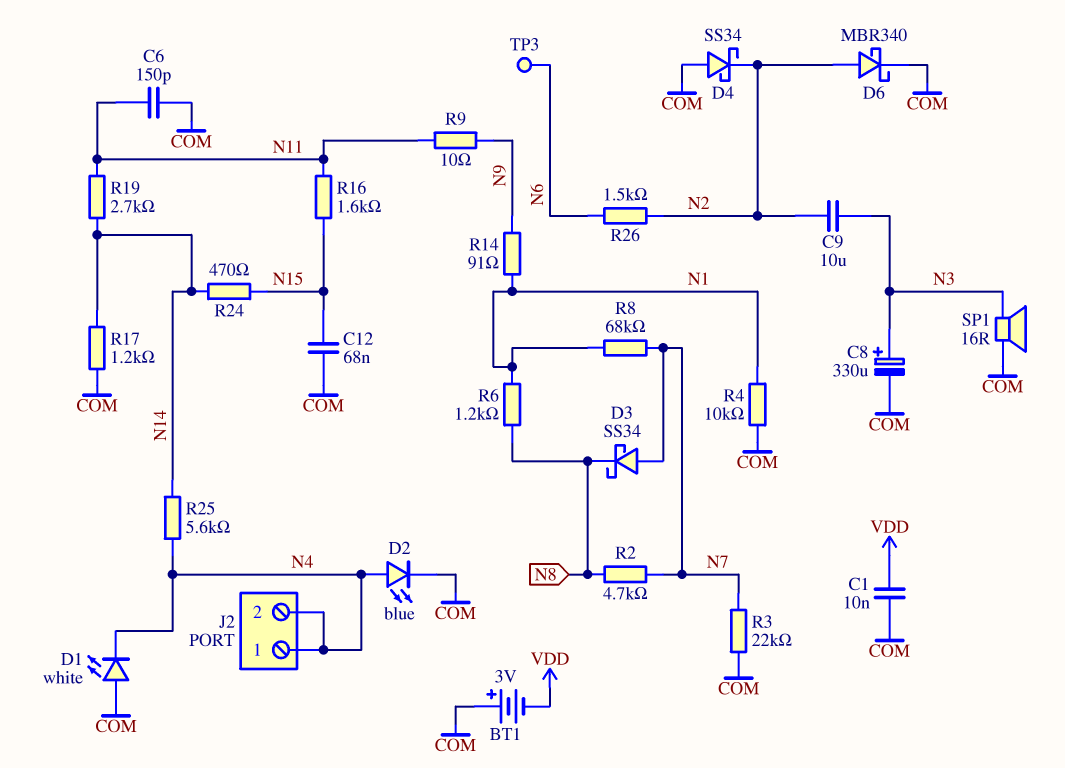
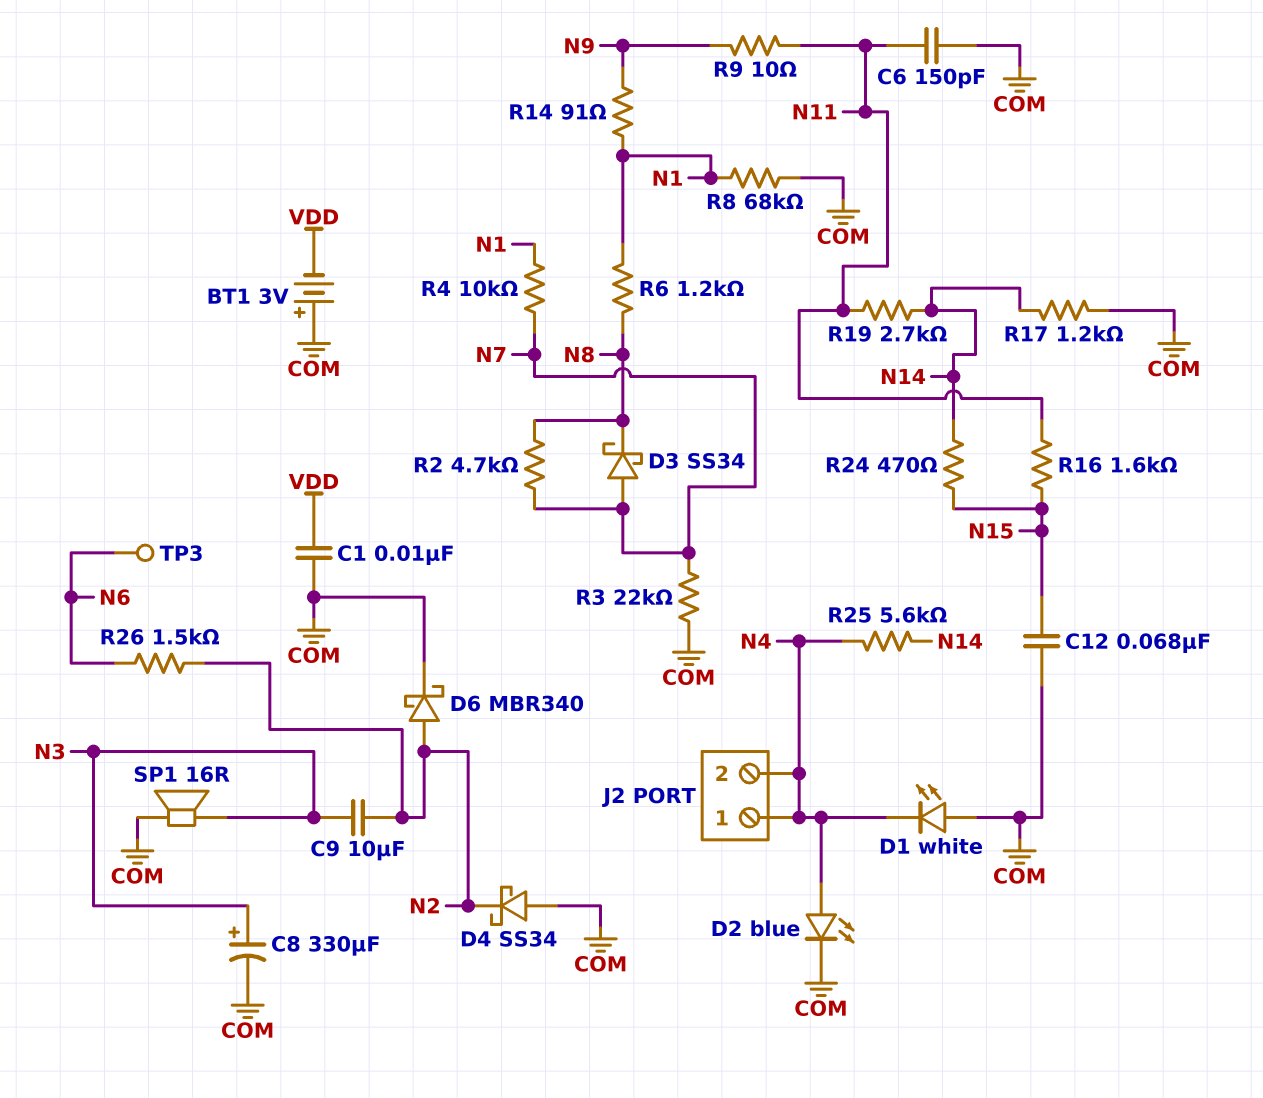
R4: 10k (COM, N1) -> 10k (N1, N7)
R8: 68k (N1, N7) -> 68k (COM, N1)

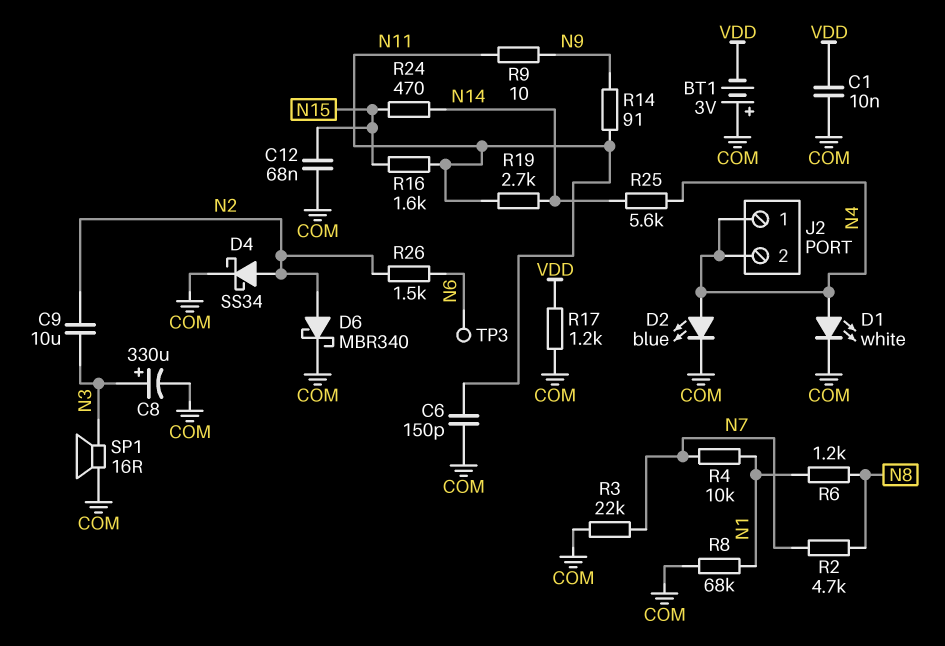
D1: LED white (A COM, K N4) -> LED white (A N4, K COM)
D3: schottky SS34 (A N7, K N8) -> none
D4: schottky SS34 (A COM, K N2) -> schottky SS34 (A N2, K COM)
R14: 91 (N1, N9) -> 91 (N9, N11)
R17: 1.2k (COM, N14) -> 1.2k (COM, VDD)

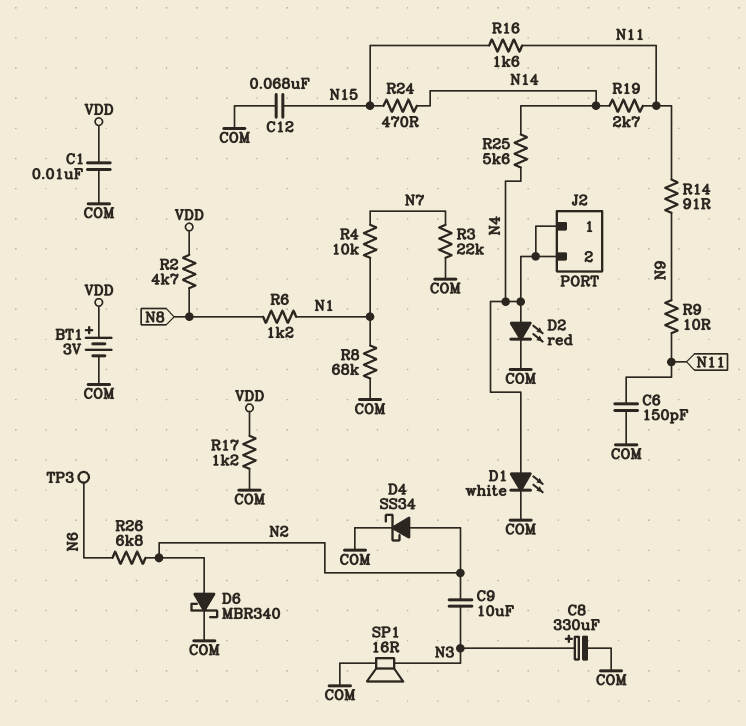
BT1: 3V (plus COM, minus VDD) -> 3V (plus VDD, minus COM)
D2: LED blue (A N4, K COM) -> LED red (A N4, K COM)
R2: 4.7k (N7, N8) -> 4.7k (N8, VDD)
R26: 1.5k (N2, N6) -> 6.8k (N2, N6)

